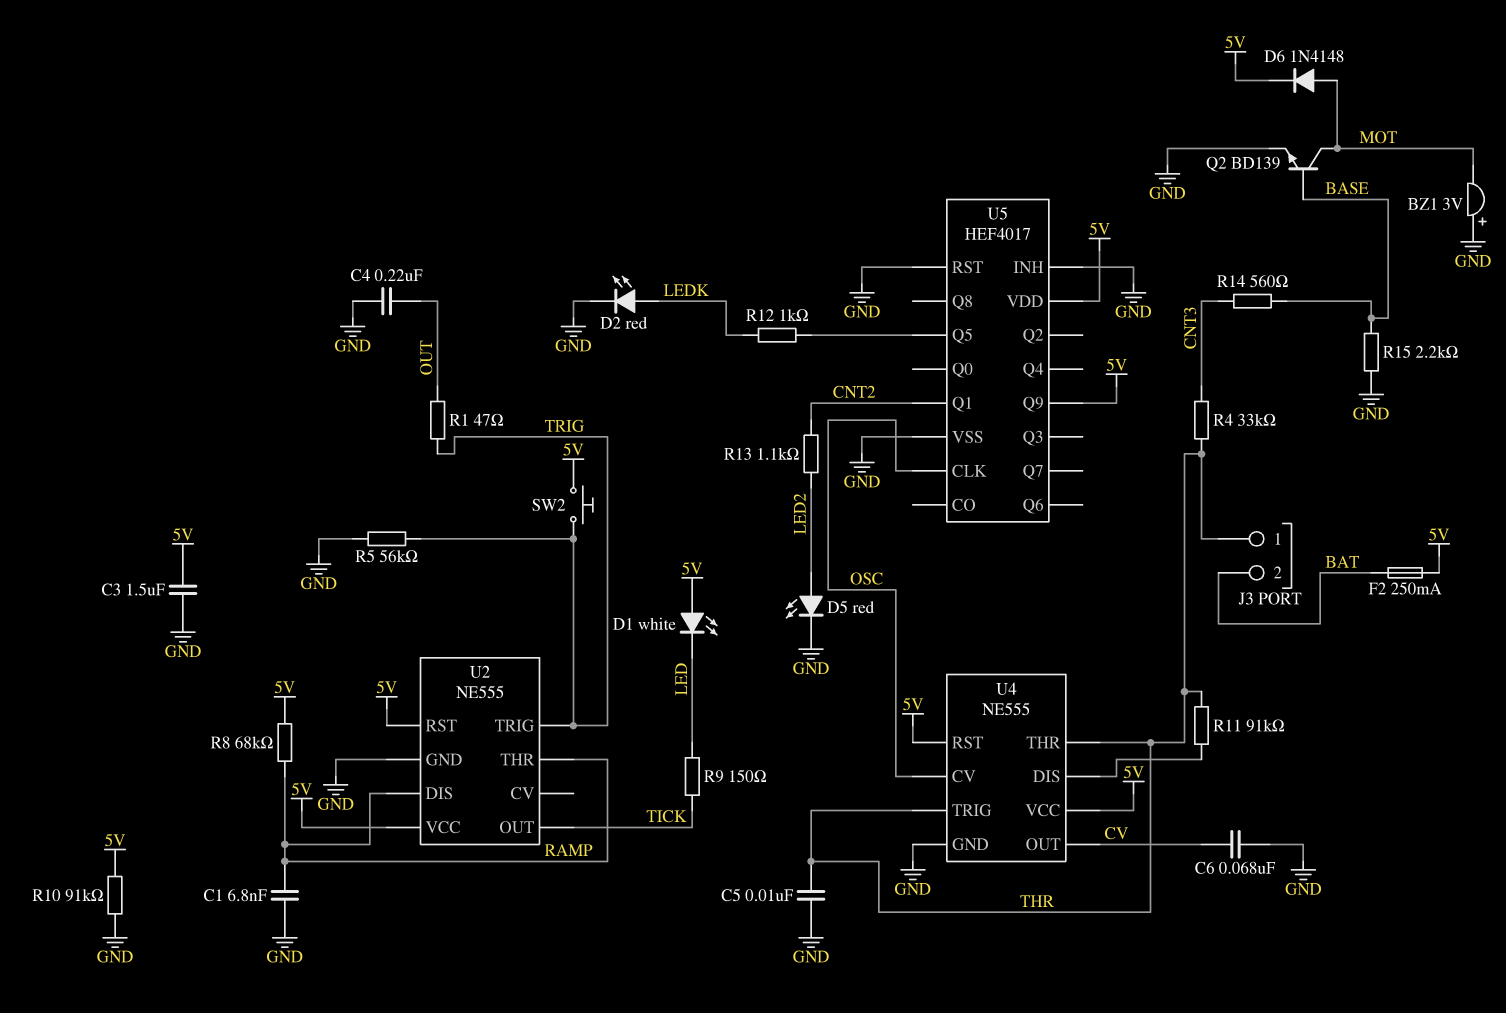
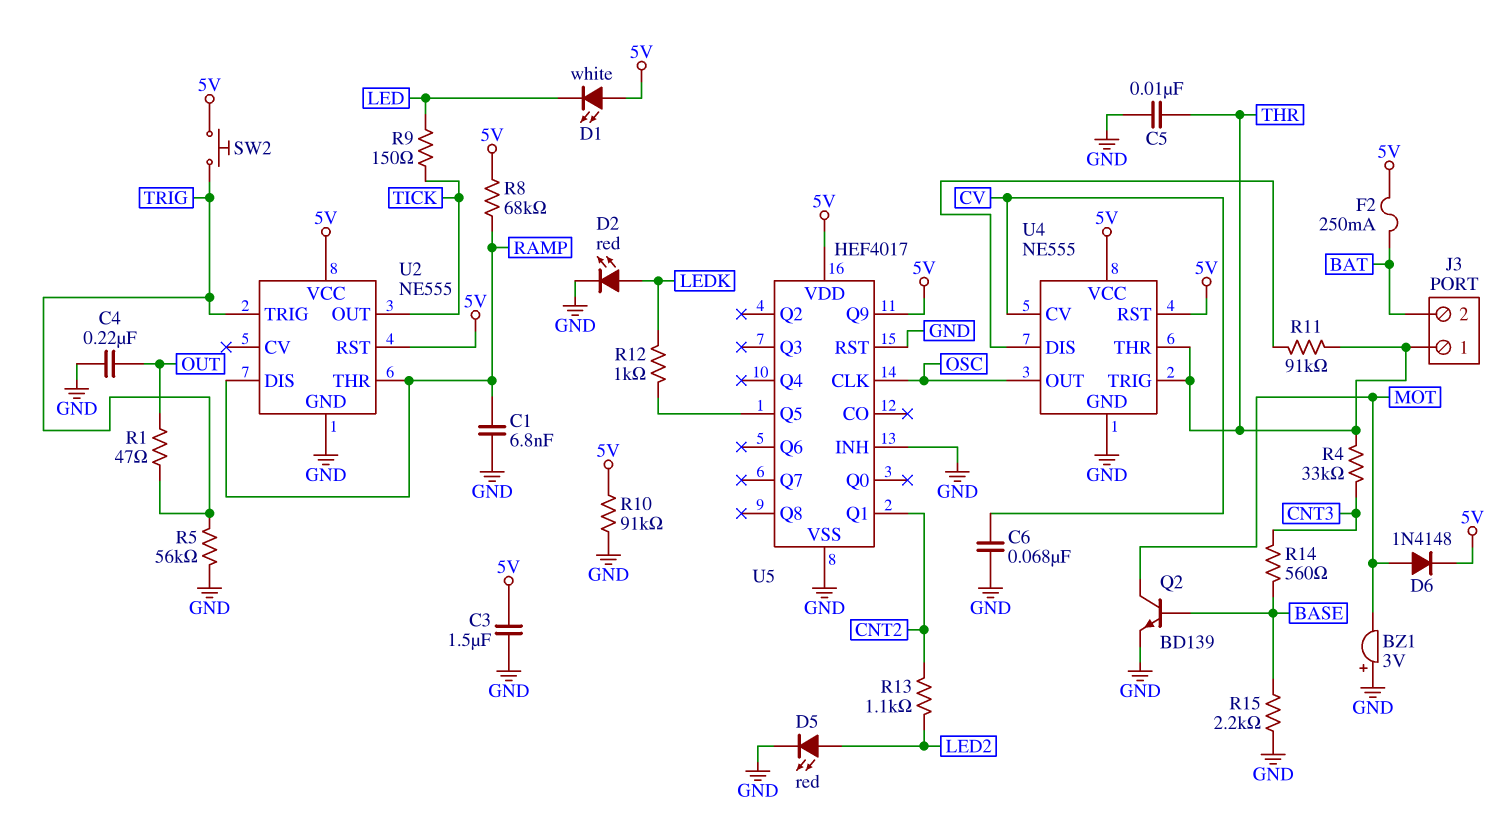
U4 pin CV: OSC -> CV
U4 pin OUT: CV -> OSC

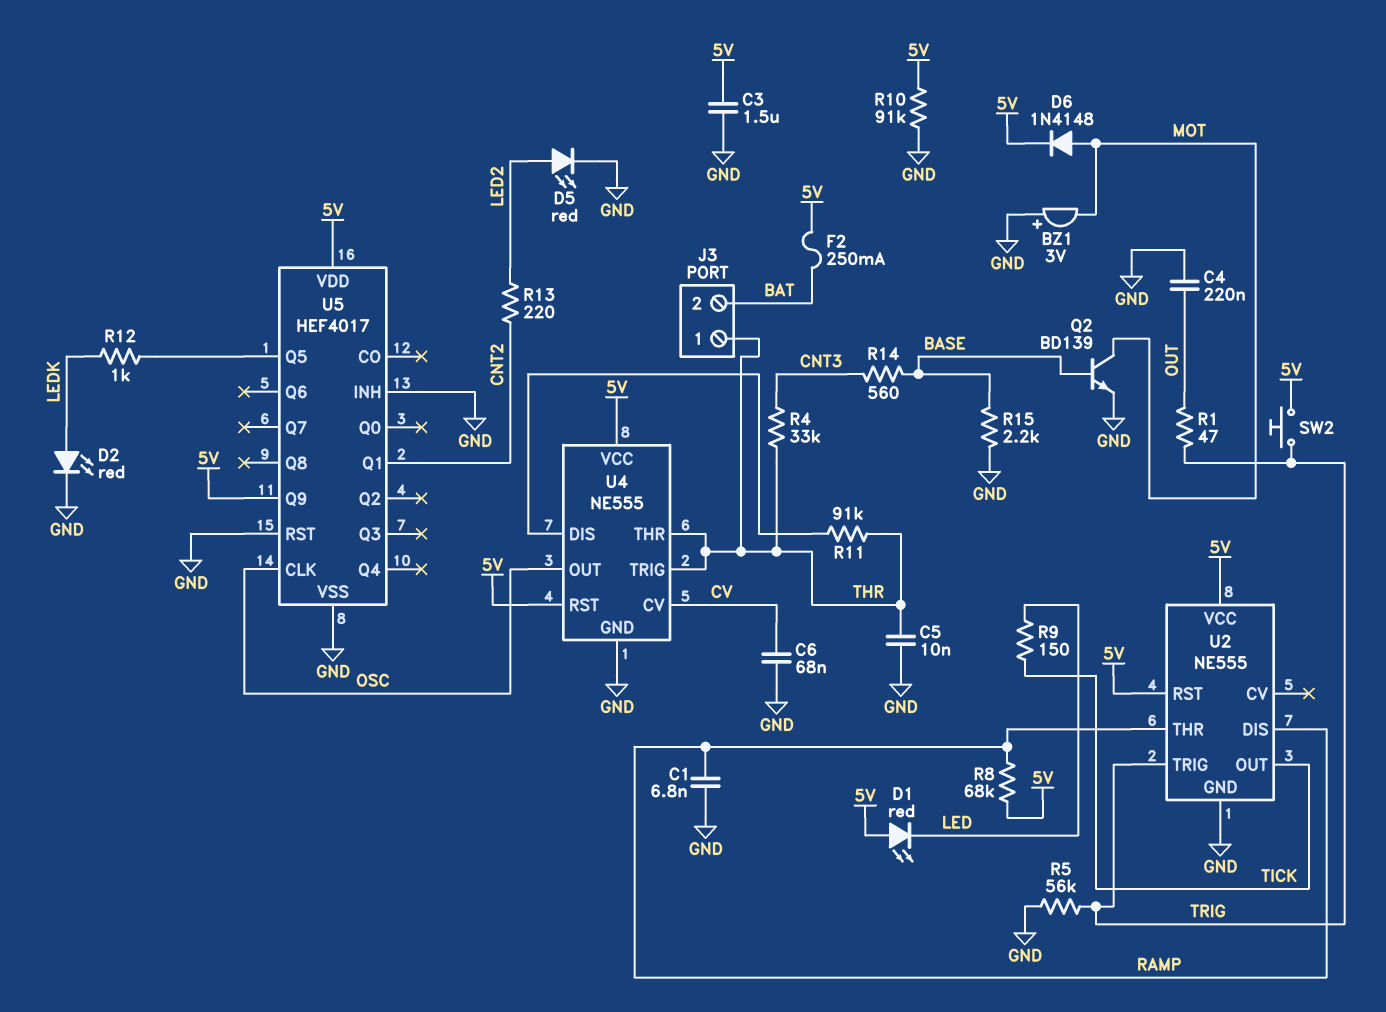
D1: LED white (A 5V, K LED) -> LED red (A 5V, K LED)
R13: 1.1k (CNT2, LED2) -> 220 (CNT2, LED2)

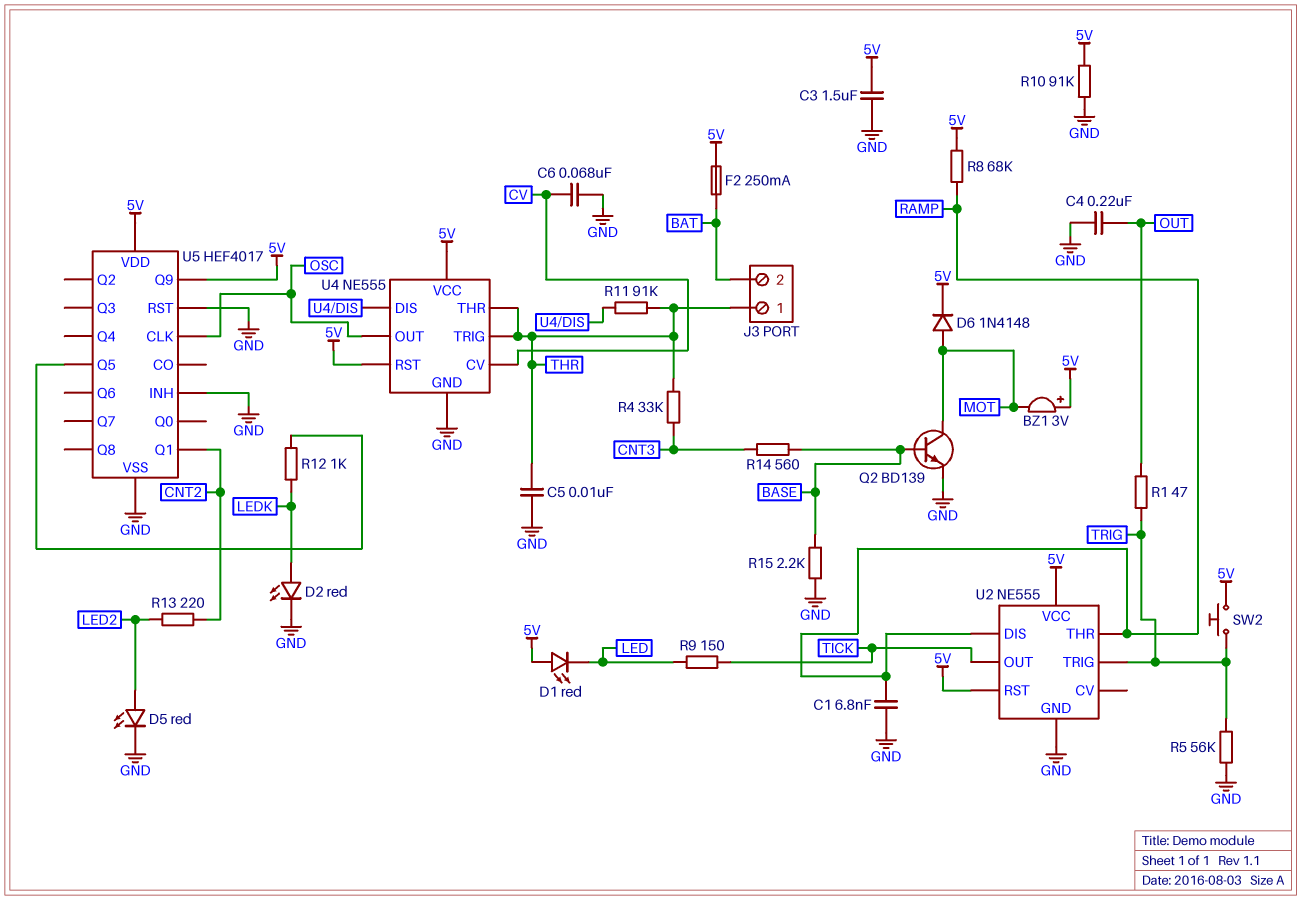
BZ1: buzzer 3V (plus GND, minus MOT) -> buzzer 3V (plus 5V, minus MOT)

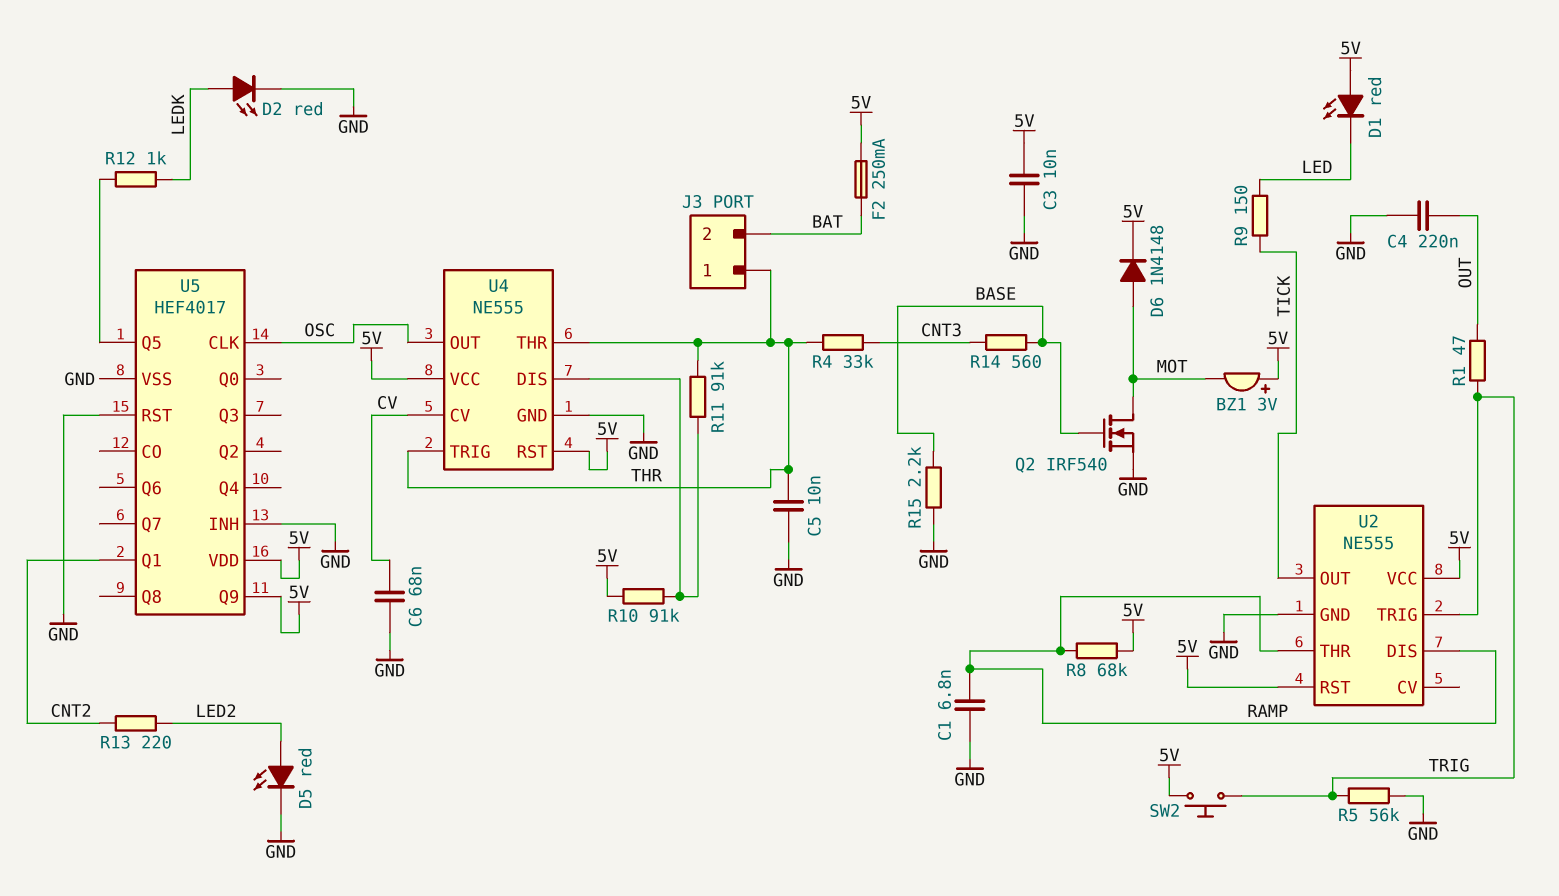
C3: 1.5uF (5V, GND) -> 10nF (5V, GND)
Q2: NPN BD139 (B BASE, C MOT, E GND) -> NMOS IRF540 (G BASE, D MOT, S GND)
R10: 91k (5V, GND) -> 91k (5V, U4/DIS)

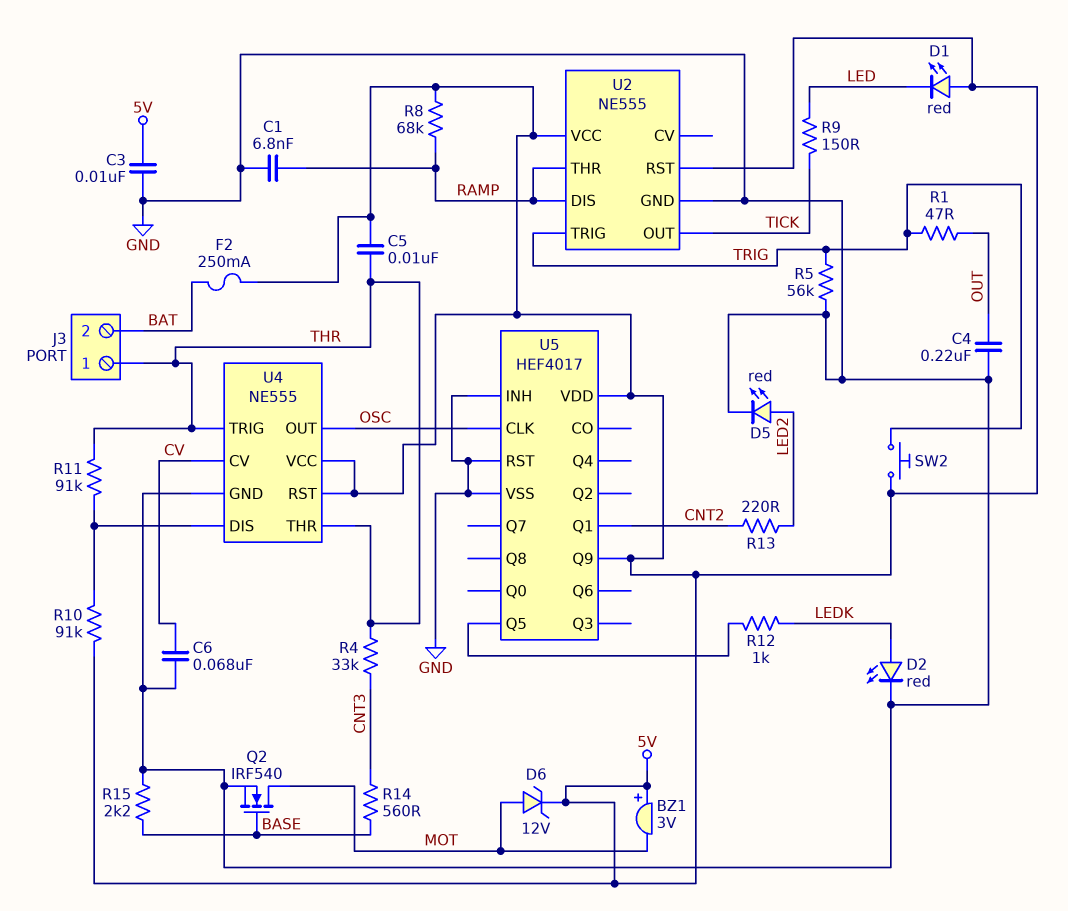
C5: 10nF (GND, THR) -> 10nF (5V, THR)
D6: diode 1N4148 (A MOT, K 5V) -> zener 12V (A MOT, K 5V)

